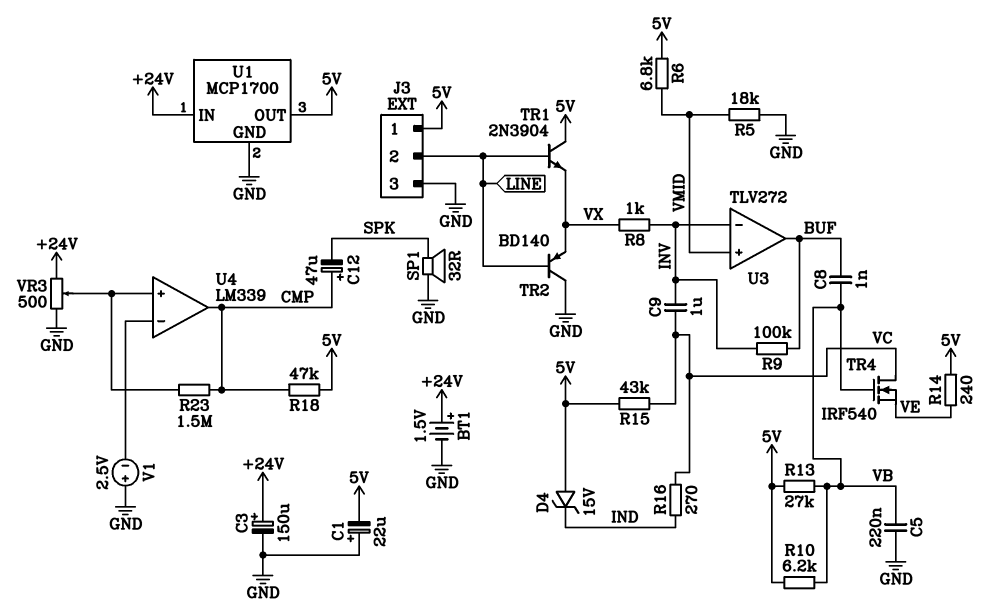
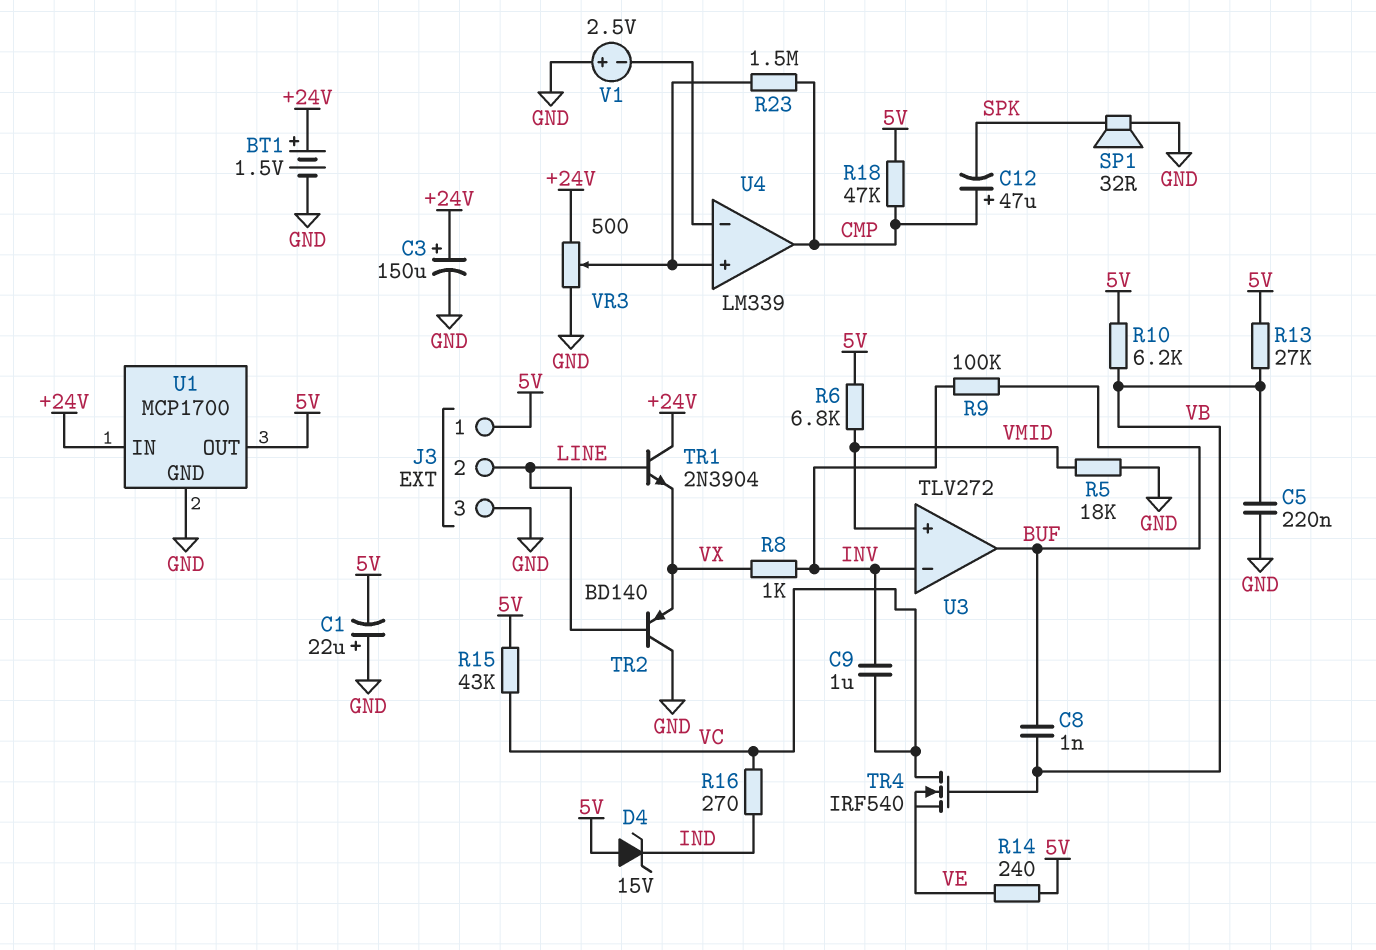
TR1: NPN 2N3904 (B LINE, C 5V, E VX) -> NPN 2N3904 (B LINE, C +24V, E VX)

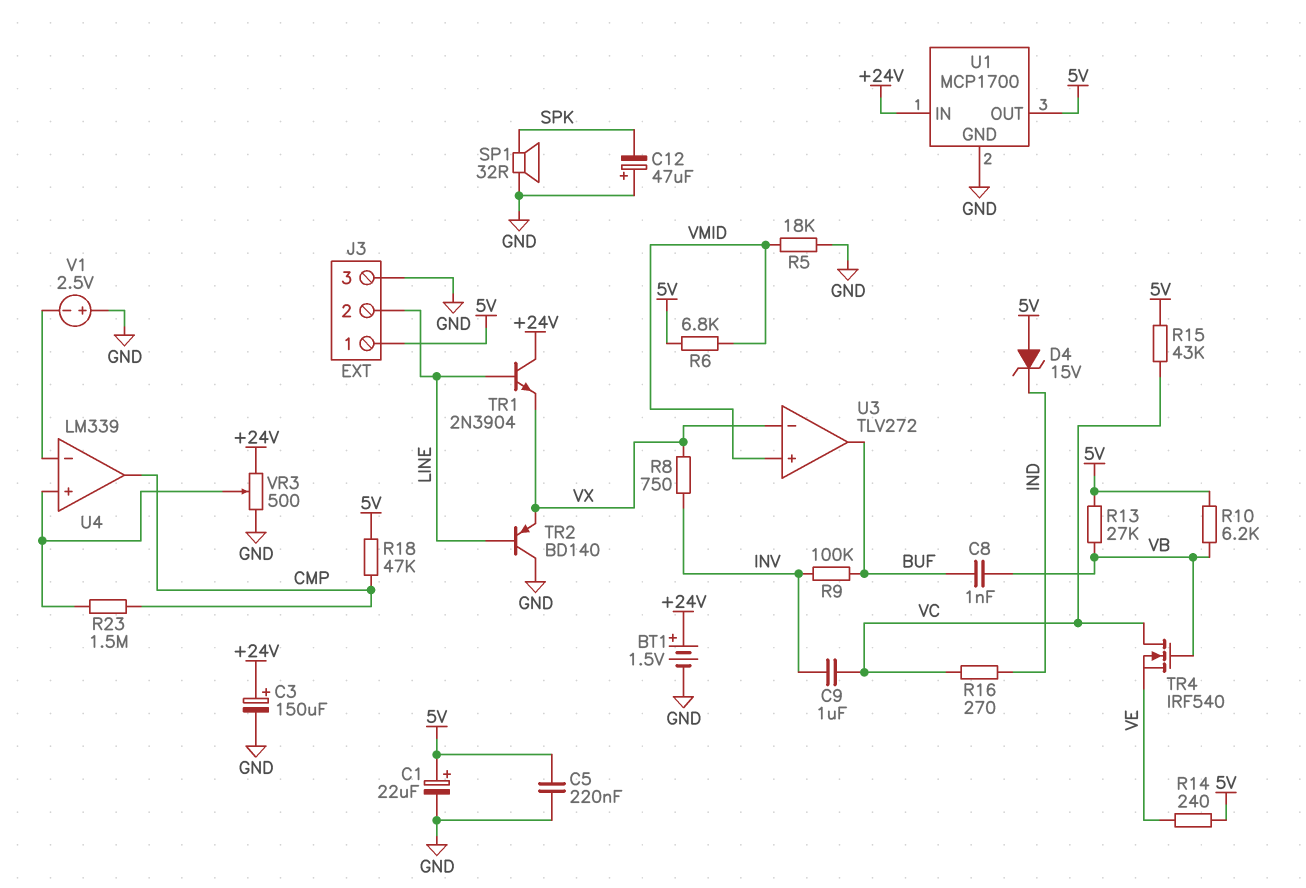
C1: 22uF (plus GND, minus 5V) -> 22uF (plus 5V, minus GND)
C5: 220nF (GND, VB) -> 220nF (5V, GND)
C12: 47uF (plus CMP, minus SPK) -> 47uF (plus GND, minus SPK)
R8: 1k (INV, VX) -> 750 (INV, VX)
U3 pin in-: INV -> VX

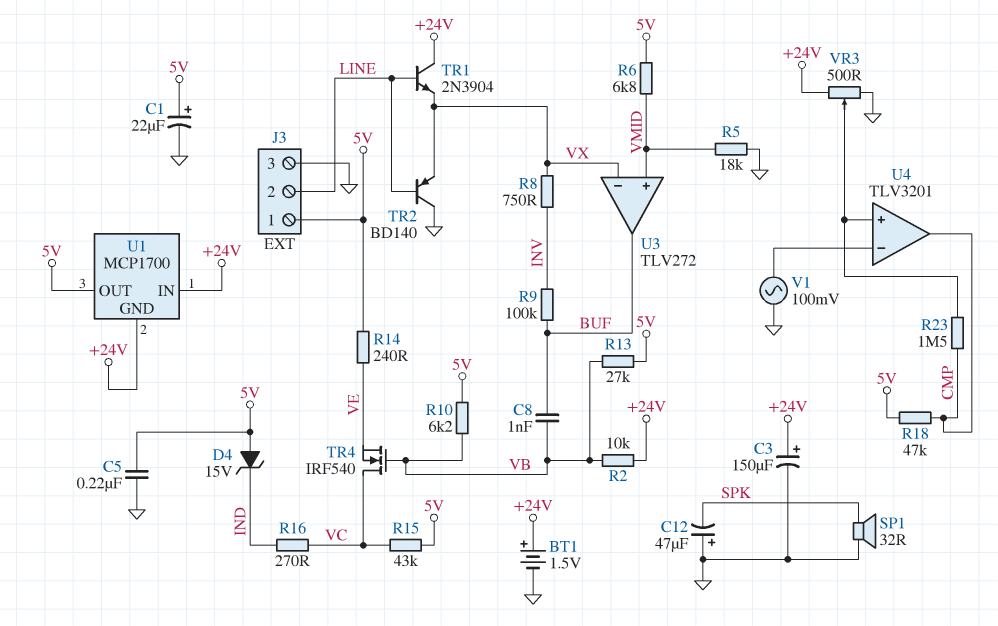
C9: 1uF (INV, VC) -> none
R2: none -> 10k (+24V, VB)
U1 pin GND: GND -> +24V
U4: LM339 -> TLV3201
V1: 2.5V (plus GND, minus U4/in-) -> AC 100mV (GND, U4/in-)

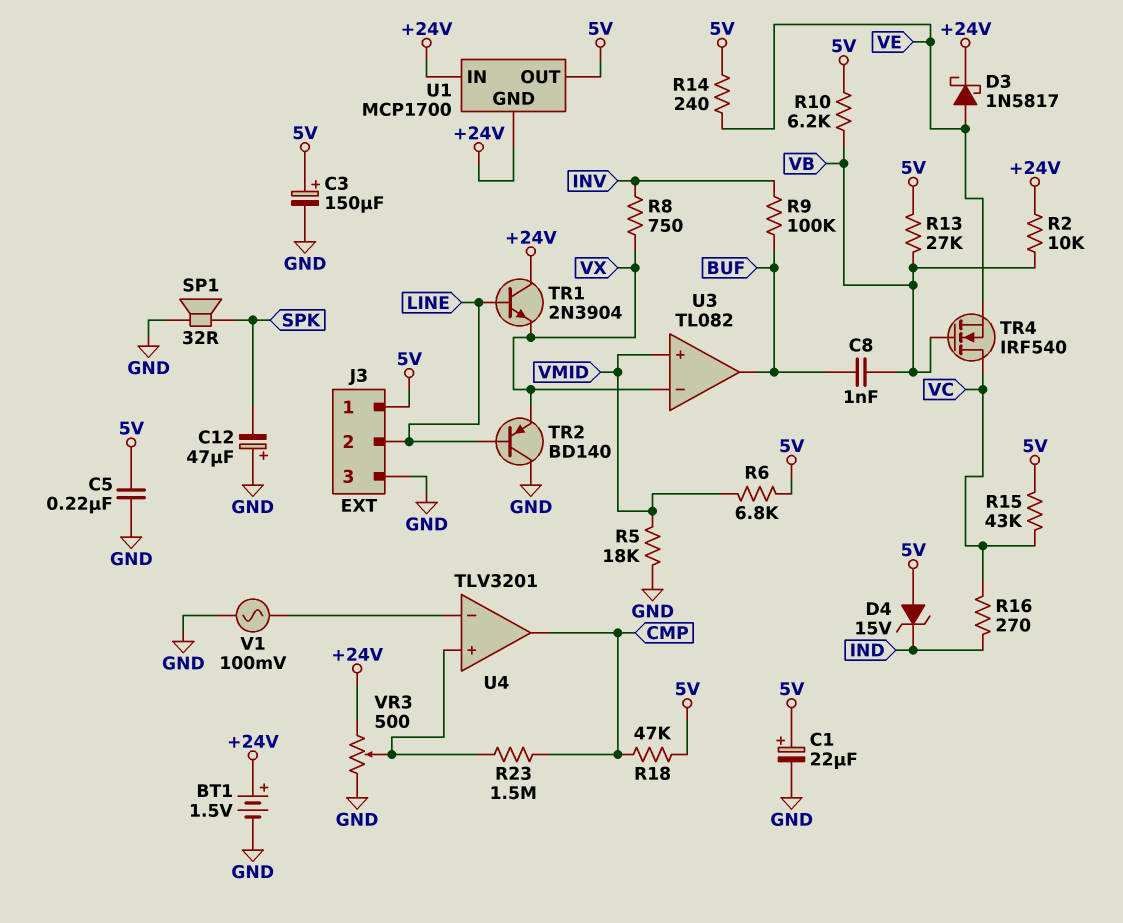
C3: 150uF (plus +24V, minus GND) -> 150uF (plus 5V, minus GND)
D3: none -> schottky 1N5817 (A VE, K +24V)
U3: TLV272 -> TL082

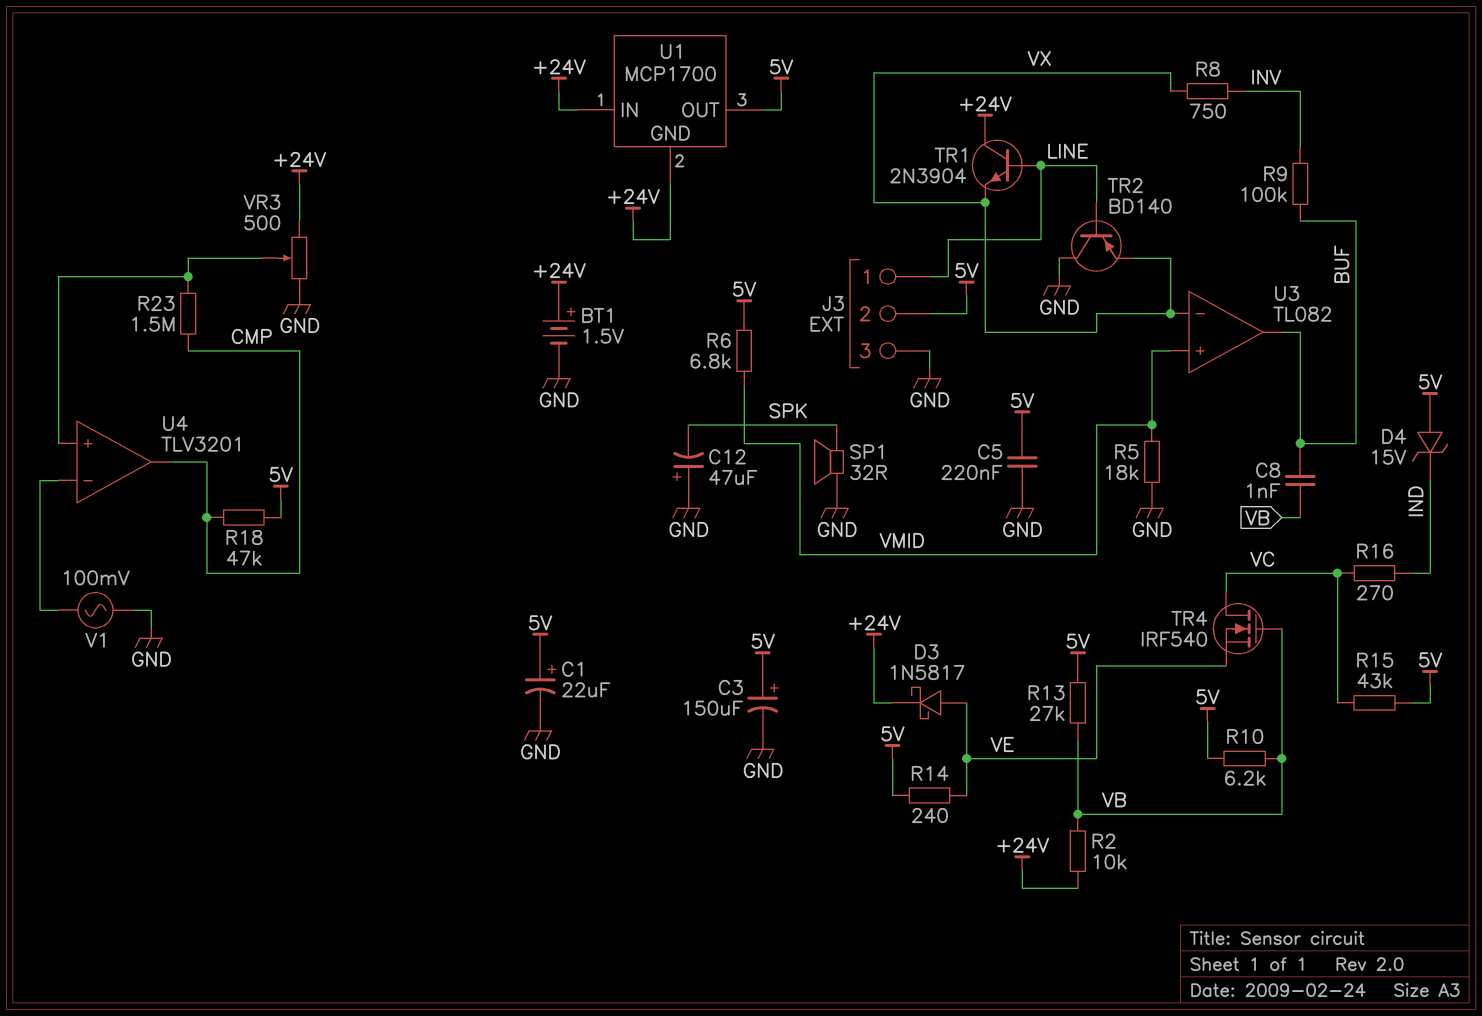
J3 pin 1: 5V -> LINE
J3 pin 2: LINE -> 5V

